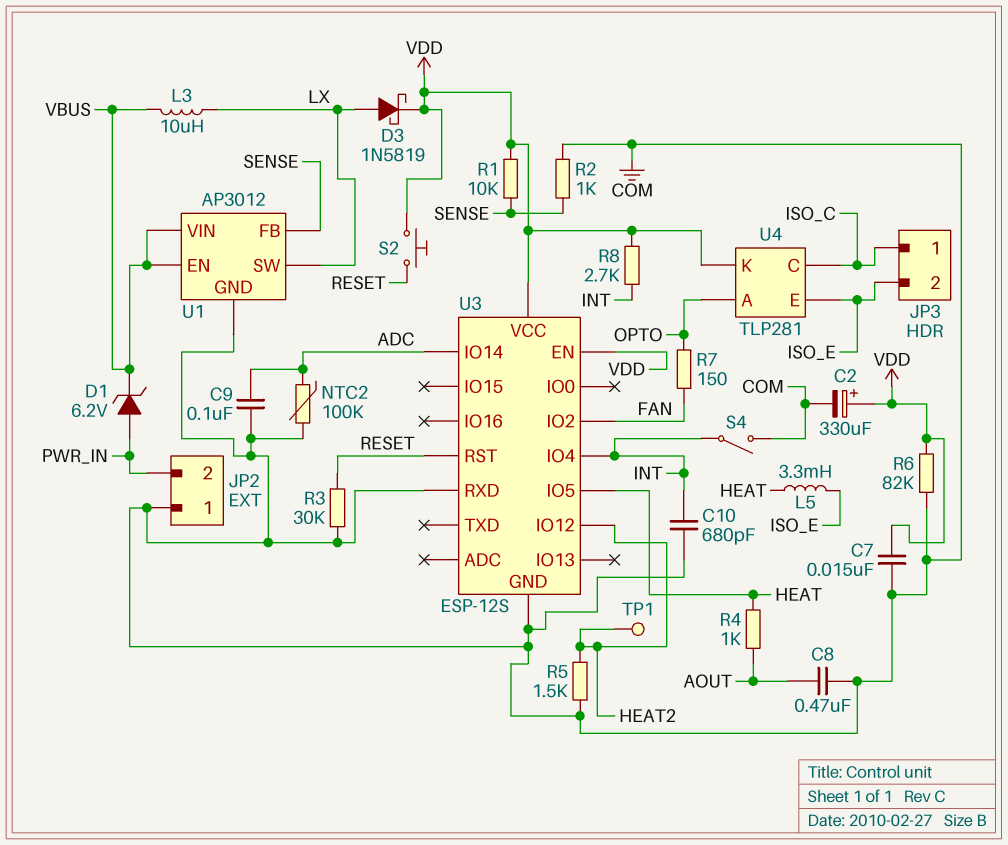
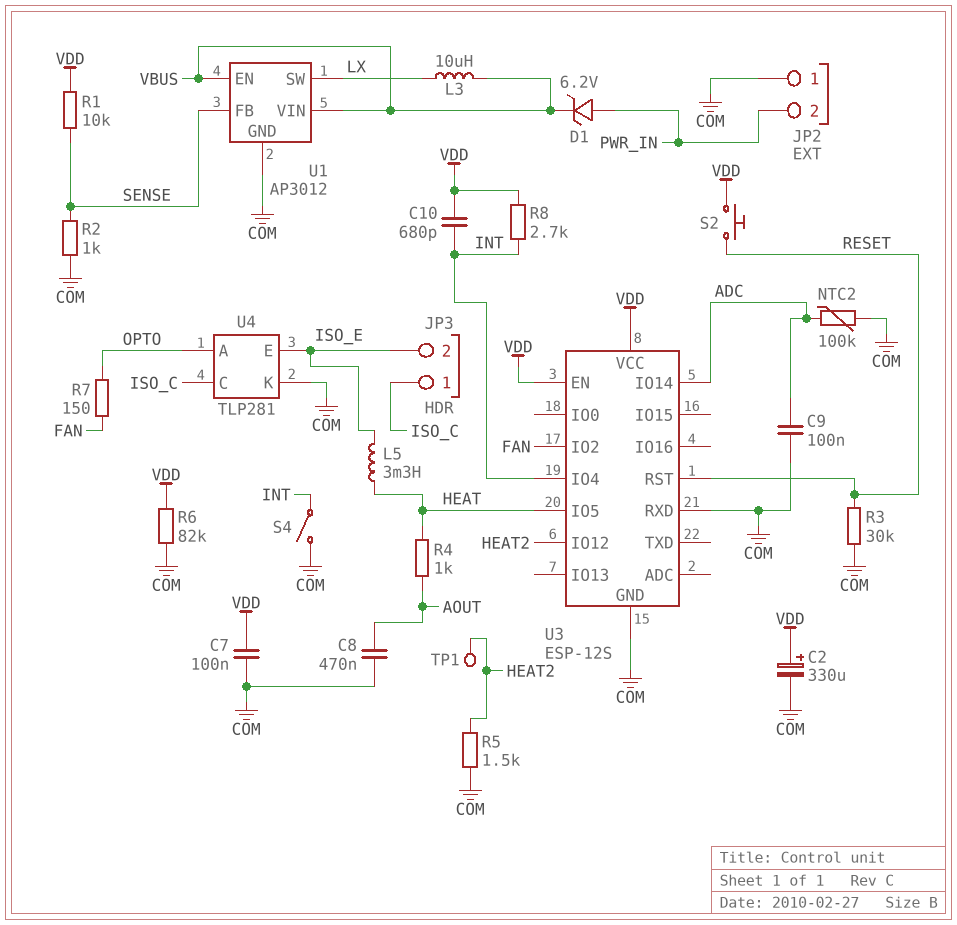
C7: 15nF (COM, VDD) -> 100nF (COM, VDD)
C10: 680pF (COM, INT) -> 680pF (INT, VDD)
D3: schottky 1N5819 (A LX, K VDD) -> none
U4 pin K: VDD -> COM

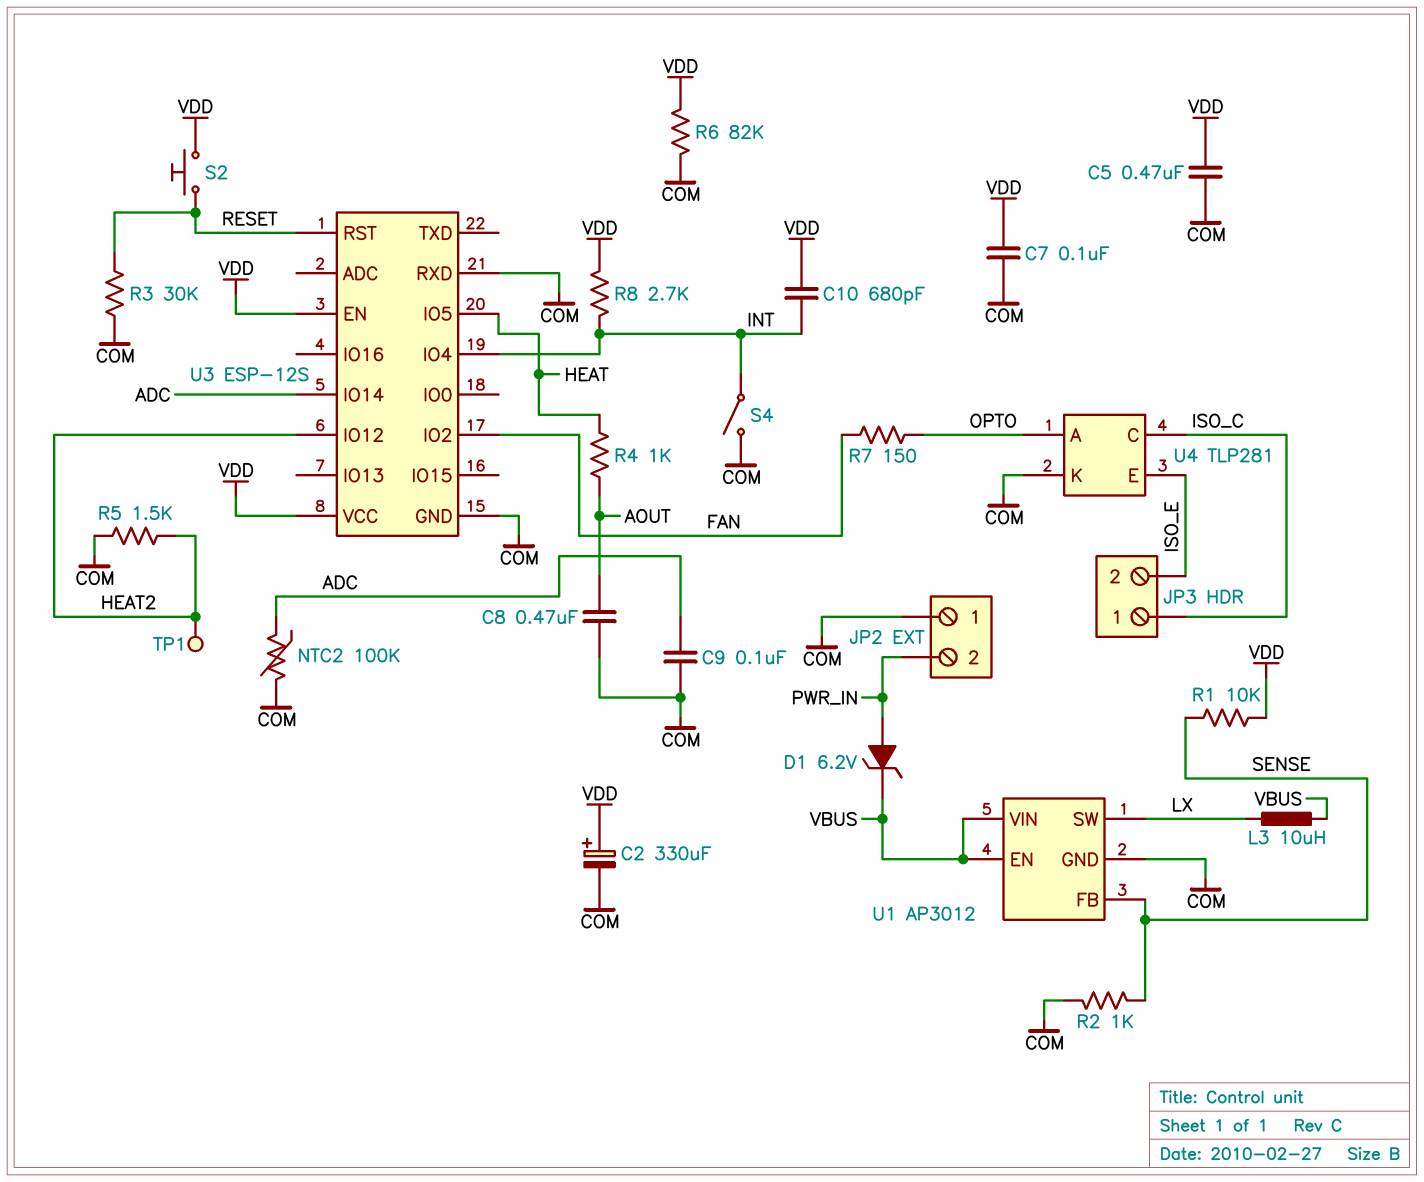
C5: none -> 470nF (COM, VDD)
L5: 3.3mH (HEAT, ISO_E) -> none

